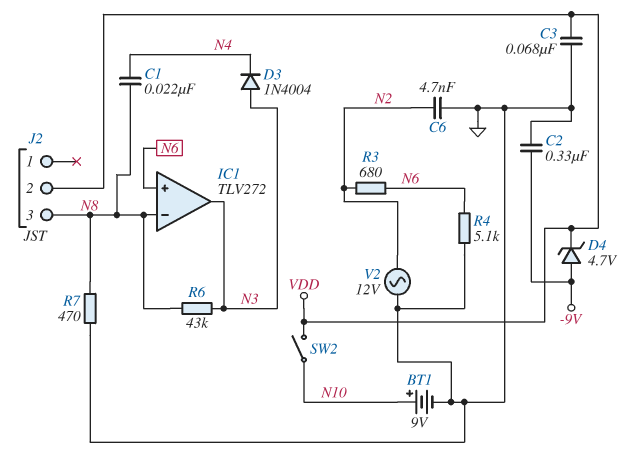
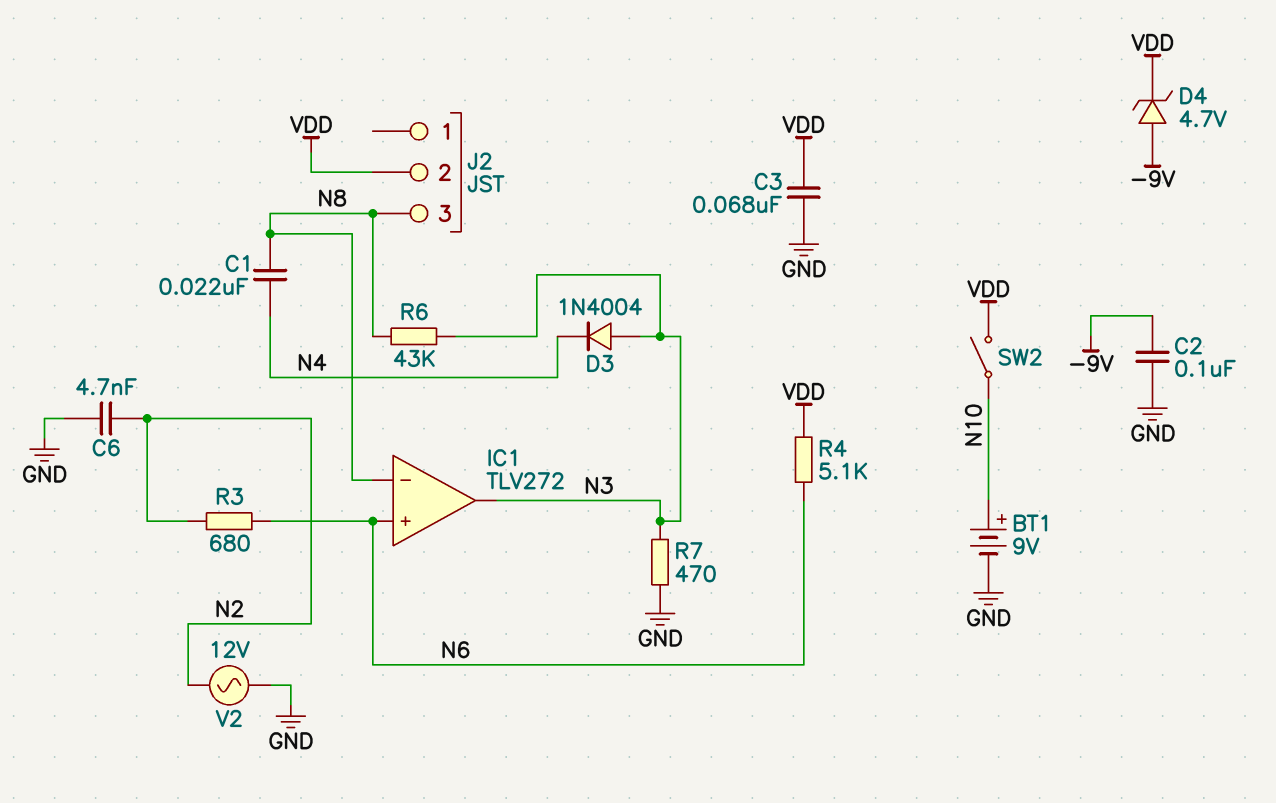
C2: 330nF (-9V, GND) -> 100nF (-9V, GND)
R4: 5.1k (GND, N6) -> 5.1k (N6, VDD)
R7: 470 (GND, N8) -> 470 (GND, N3)

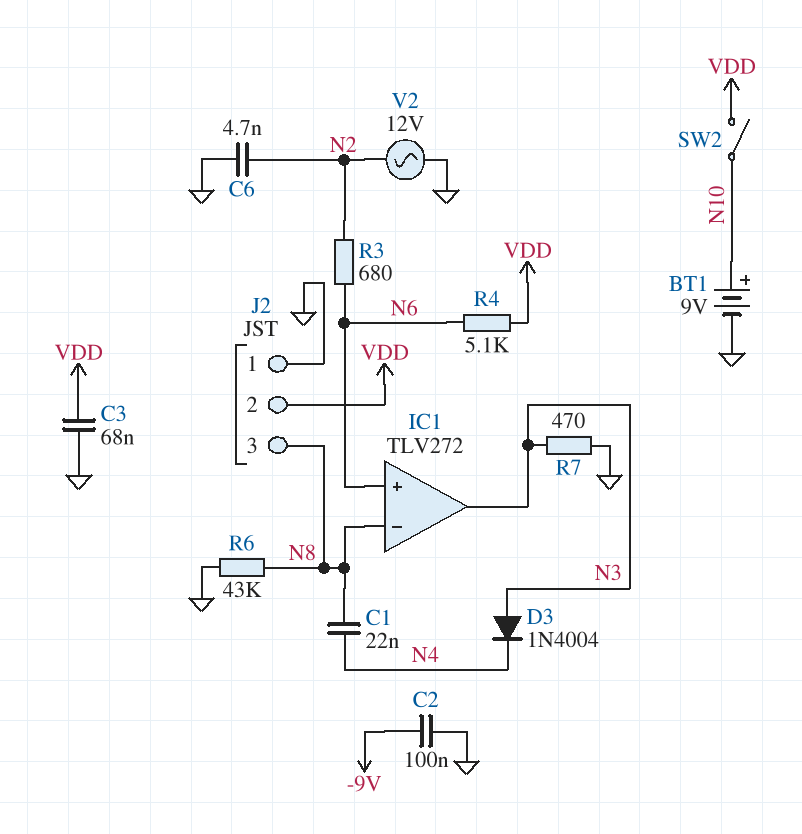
D4: zener 4.7V (A -9V, K VDD) -> none
J2 pin 1: none -> GND
R6: 43k (N3, N8) -> 43k (GND, N8)

